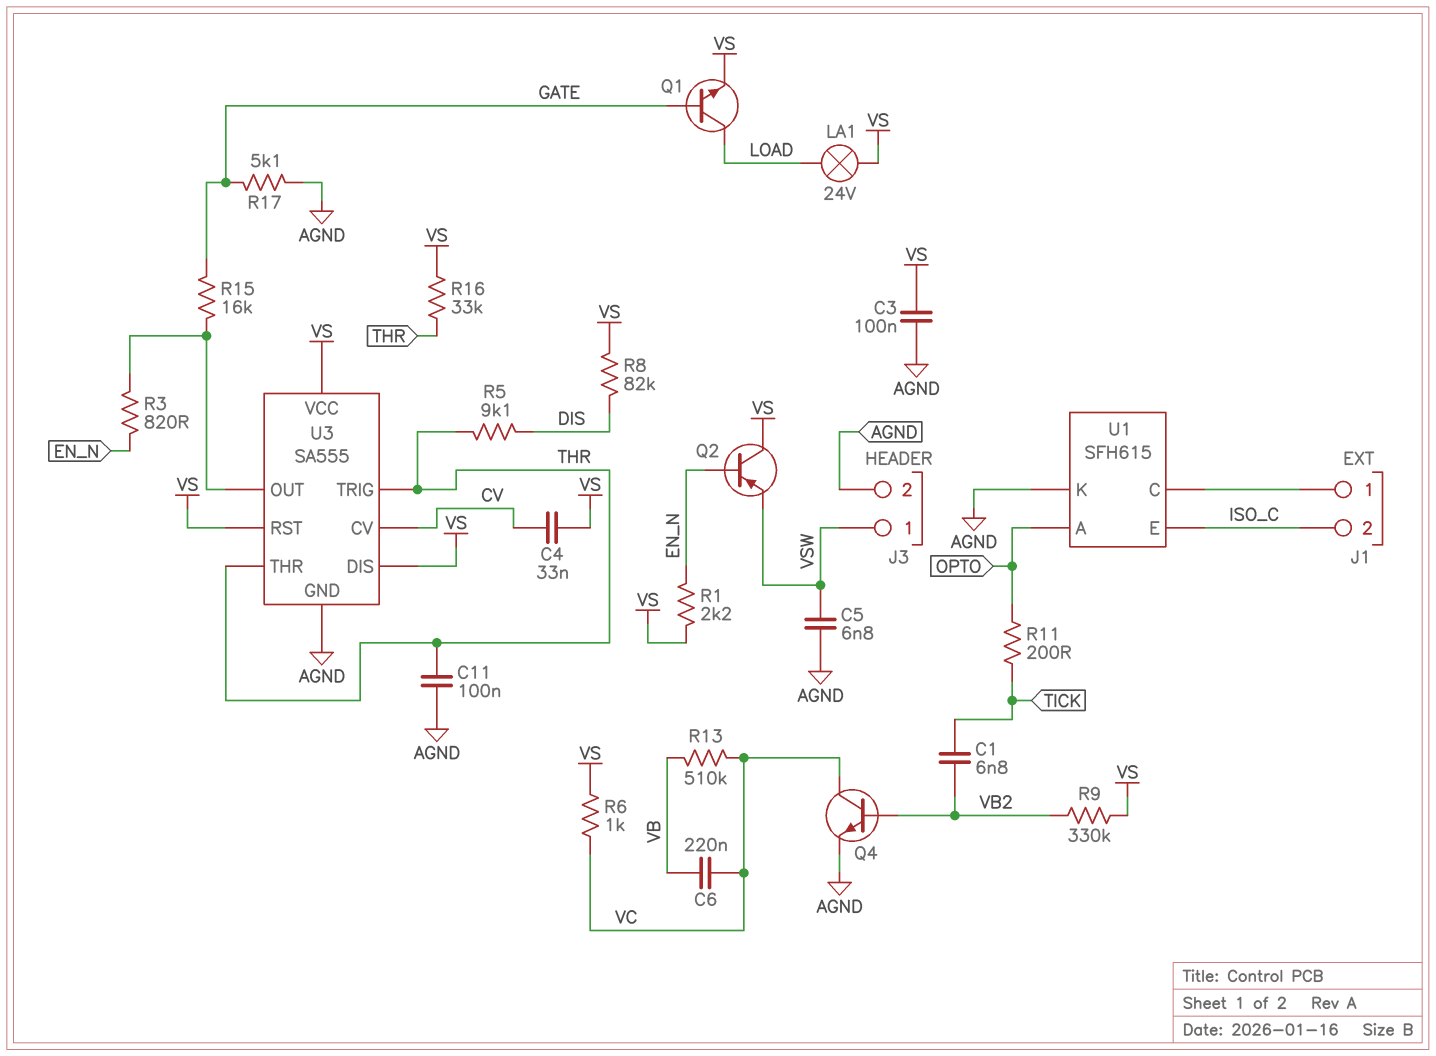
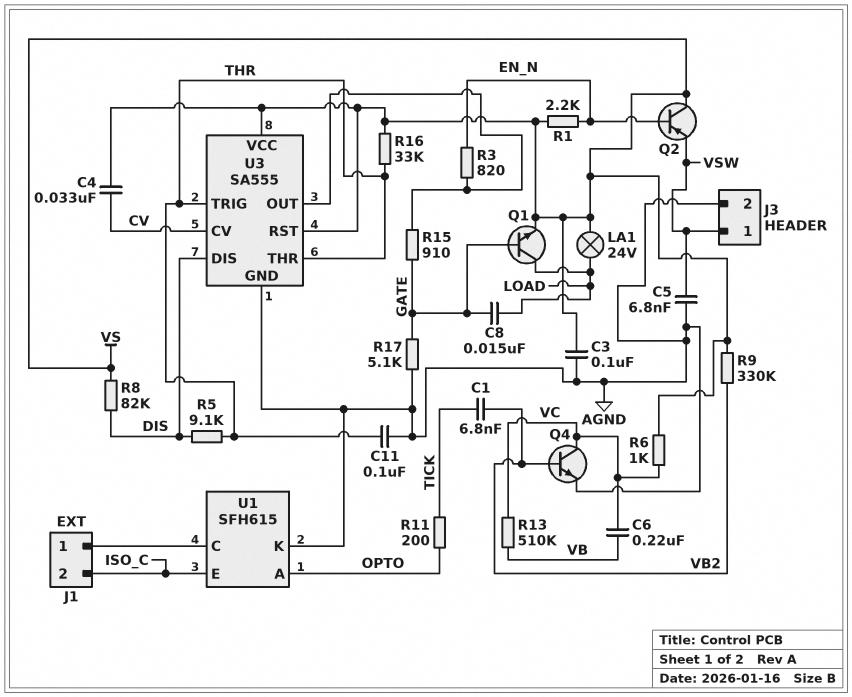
C8: none -> 15nF (GATE, LOAD)
R15: 16k (GATE, U3/OUT) -> 910 (GATE, U3/OUT)
U3 pin DIS: VS -> DIS

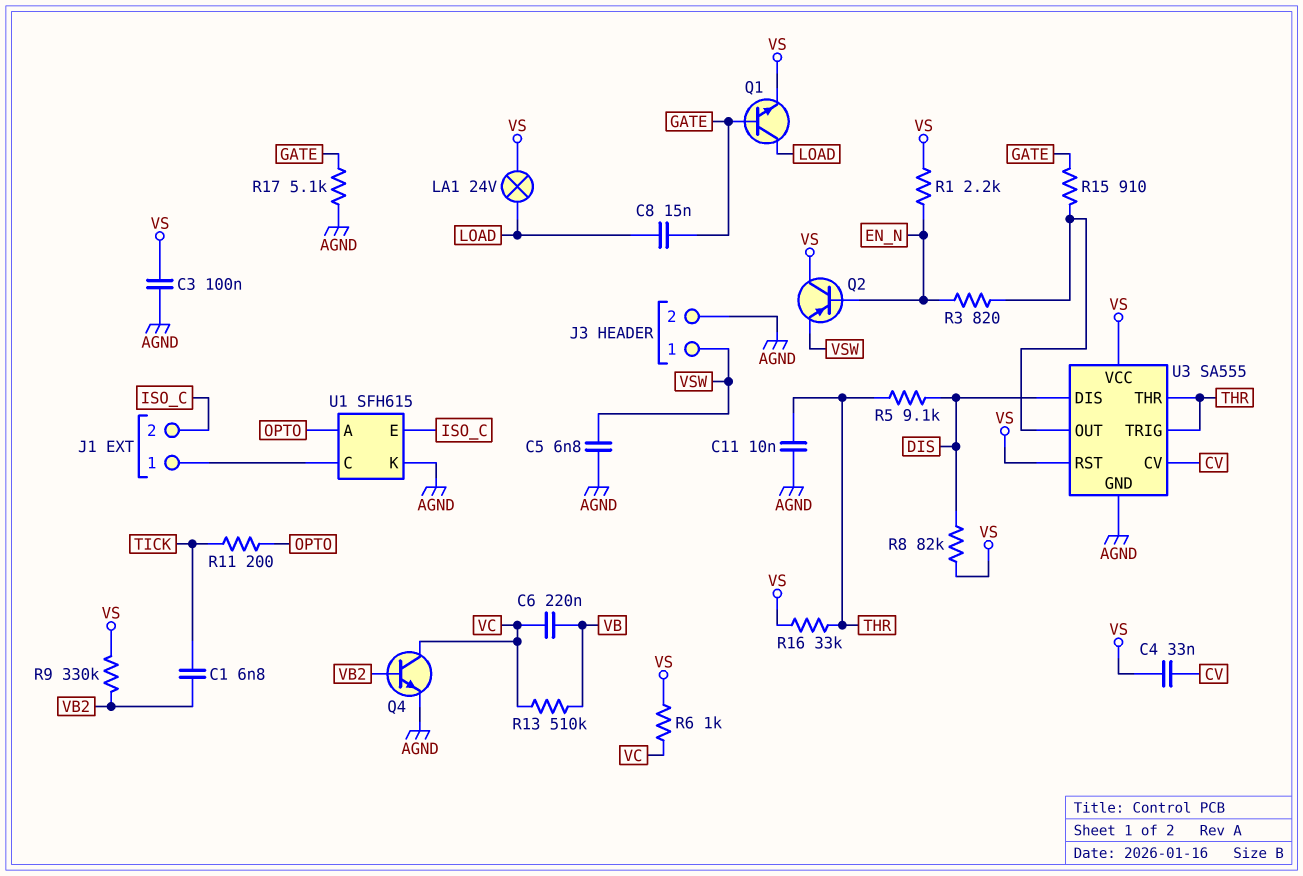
C11: 100nF (AGND, THR) -> 10nF (AGND, THR)

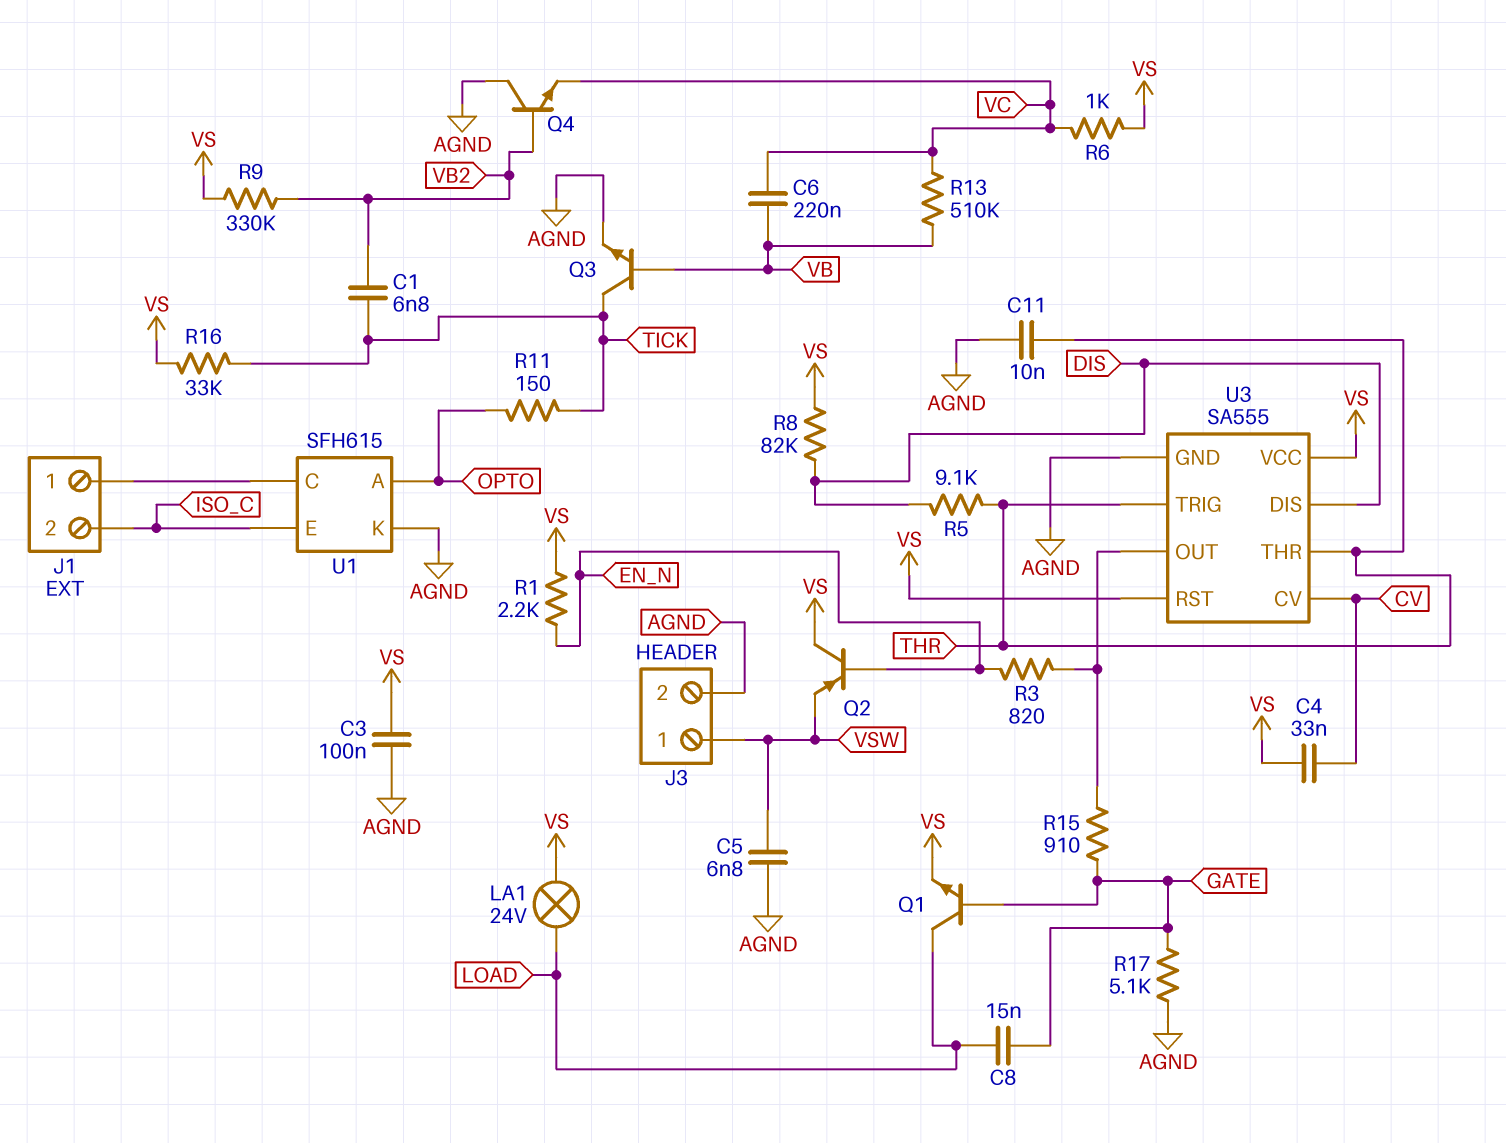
Q3: none -> NPN (B VB, C TICK, E AGND)
Q4: NPN (B VB2, C VC, E AGND) -> NPN (B VB2, C AGND, E VC)
R11: 200 (OPTO, TICK) -> 150 (OPTO, TICK)
R16: 33k (THR, VS) -> 33k (TICK, VS)

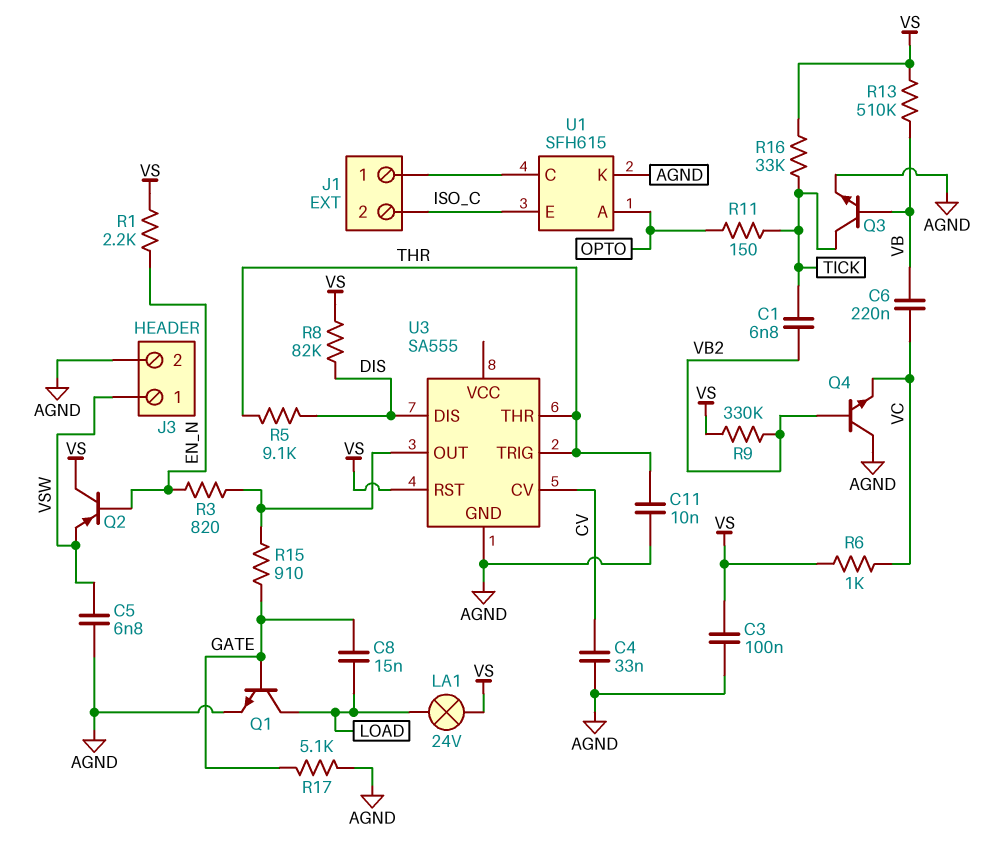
C4: 33nF (CV, VS) -> 33nF (AGND, CV)
Q1: NPN (B GATE, C LOAD, E VS) -> NPN (B GATE, C LOAD, E AGND)
R13: 510k (VB, VC) -> 510k (VB, VS)
U3 pin VCC: VS -> none

